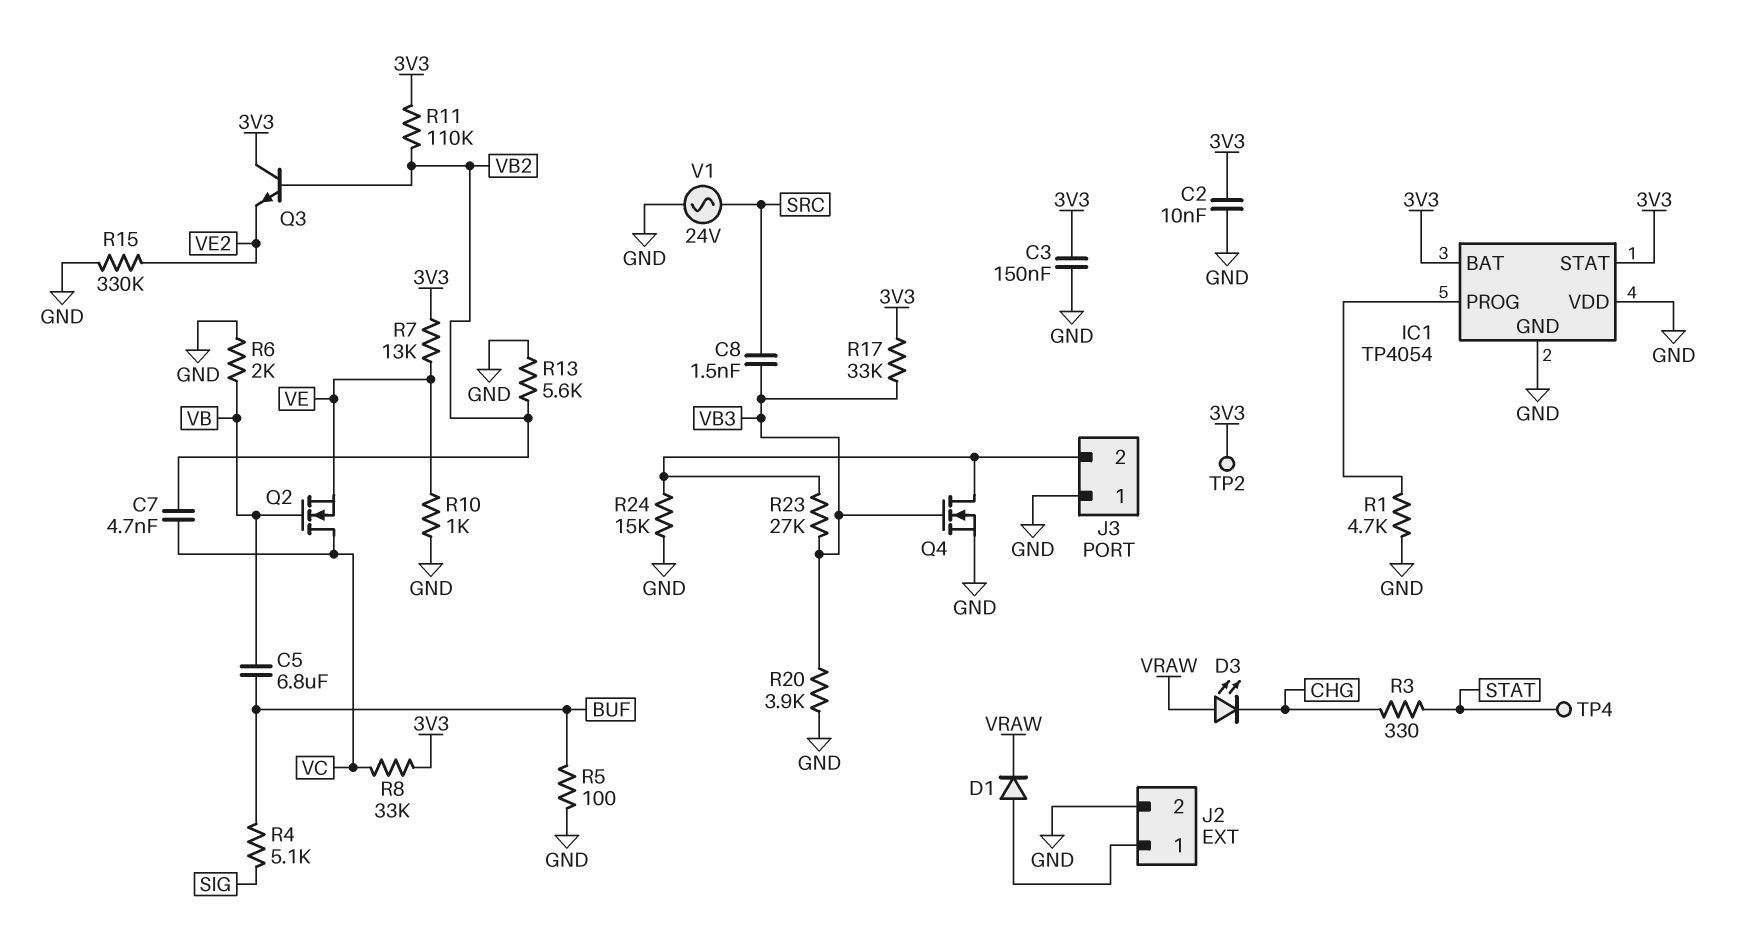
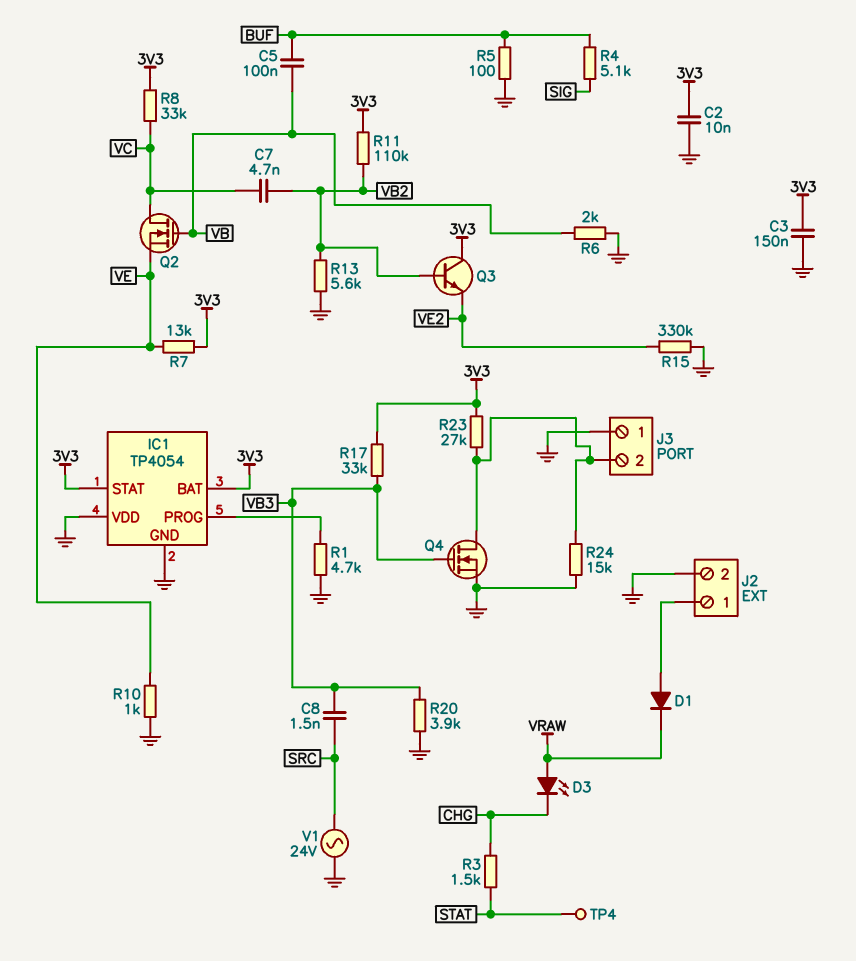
C5: 6.8uF (BUF, VB) -> 100nF (BUF, VB)
R3: 330 (CHG, STAT) -> 1.5k (CHG, STAT)
R23: 27k (J3/2, VB3) -> 27k (3V3, J3/2)
TP2: test point (3V3) -> none

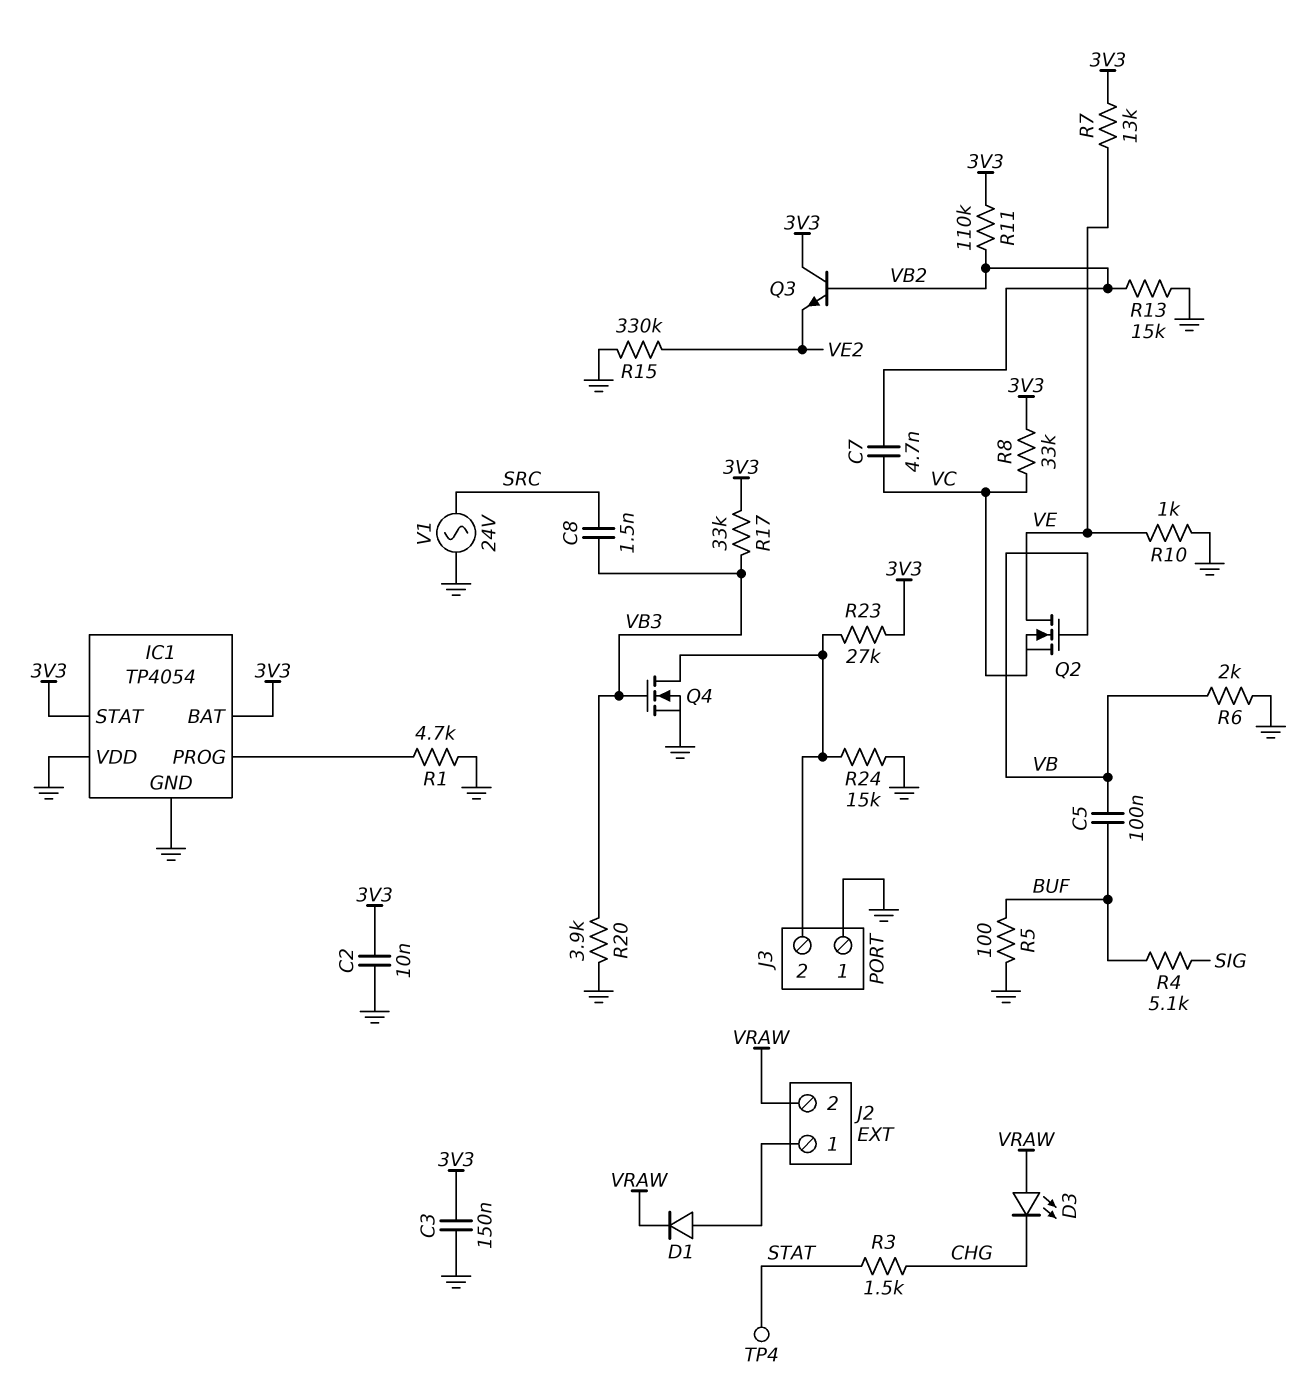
J2 pin 2: GND -> VRAW
Q2: NMOS (G VB, D VC, S VE) -> NMOS (G VB, D VE, S VC)
R13: 5.6k (GND, VB2) -> 15k (GND, VB2)

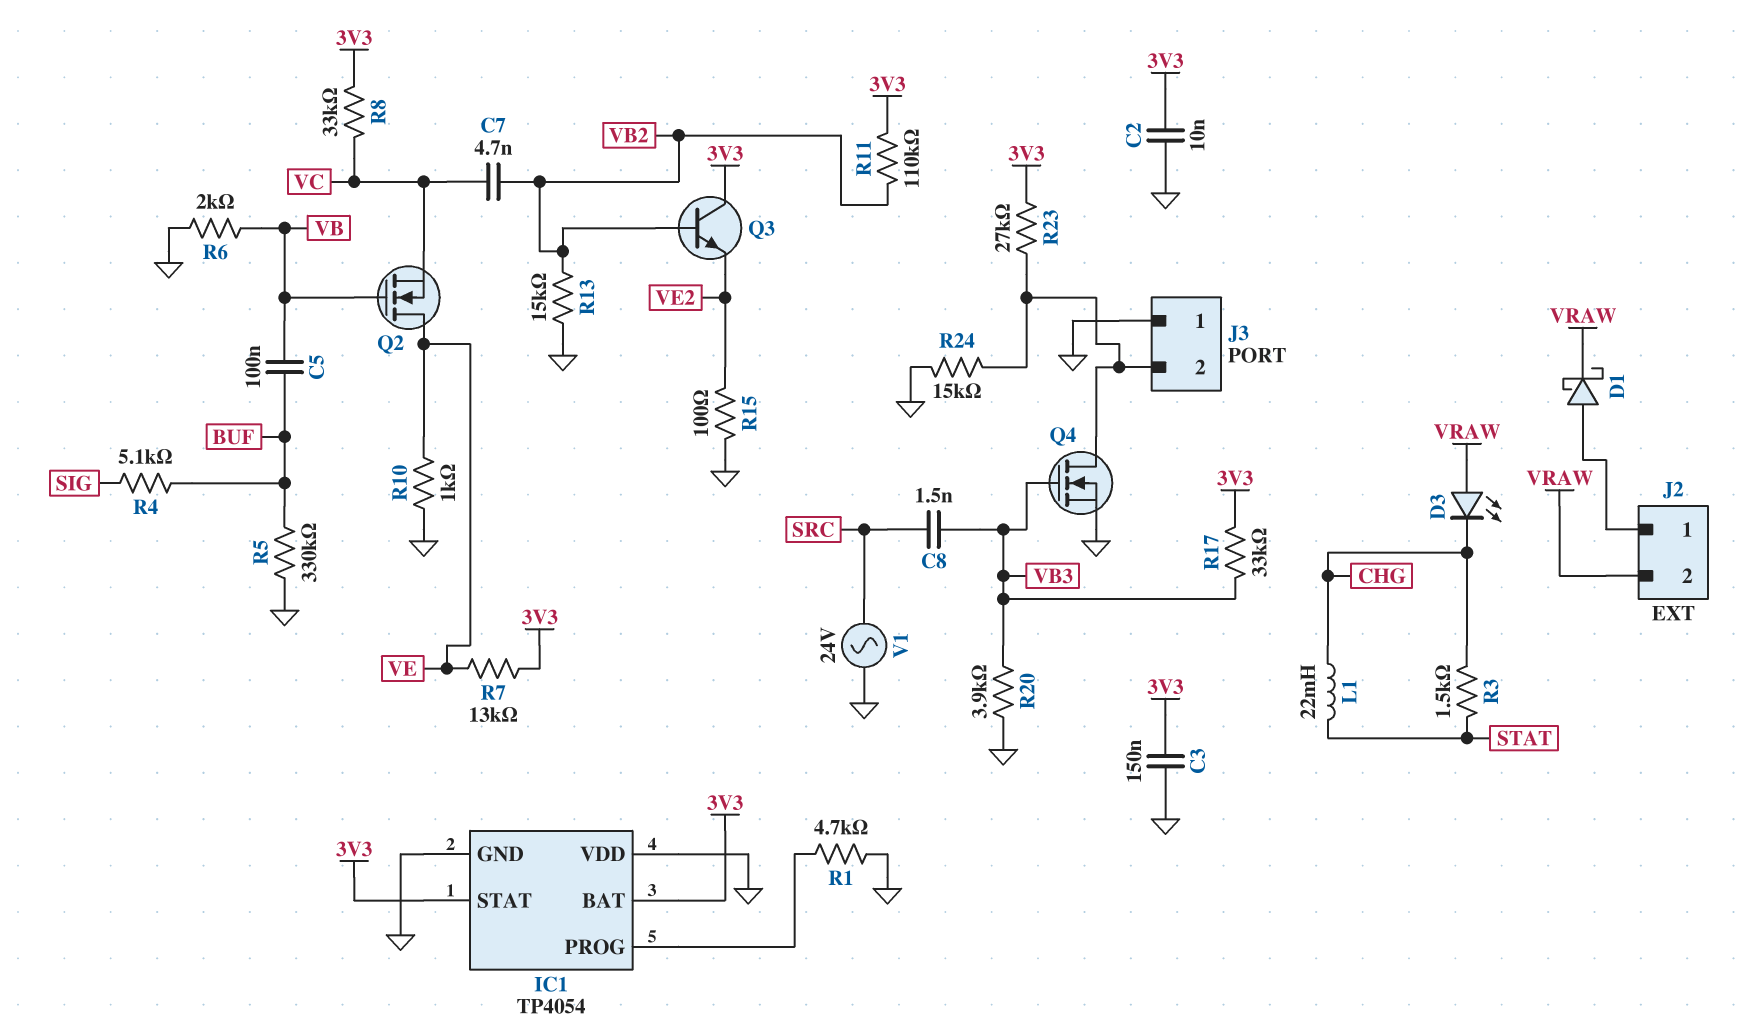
D1: diode (A J2/1, K VRAW) -> schottky (A J2/1, K VRAW)
L1: none -> 22mH (CHG, STAT)
R5: 100 (BUF, GND) -> 330k (BUF, GND)
R15: 330k (GND, VE2) -> 100 (GND, VE2)
TP4: test point (STAT) -> none

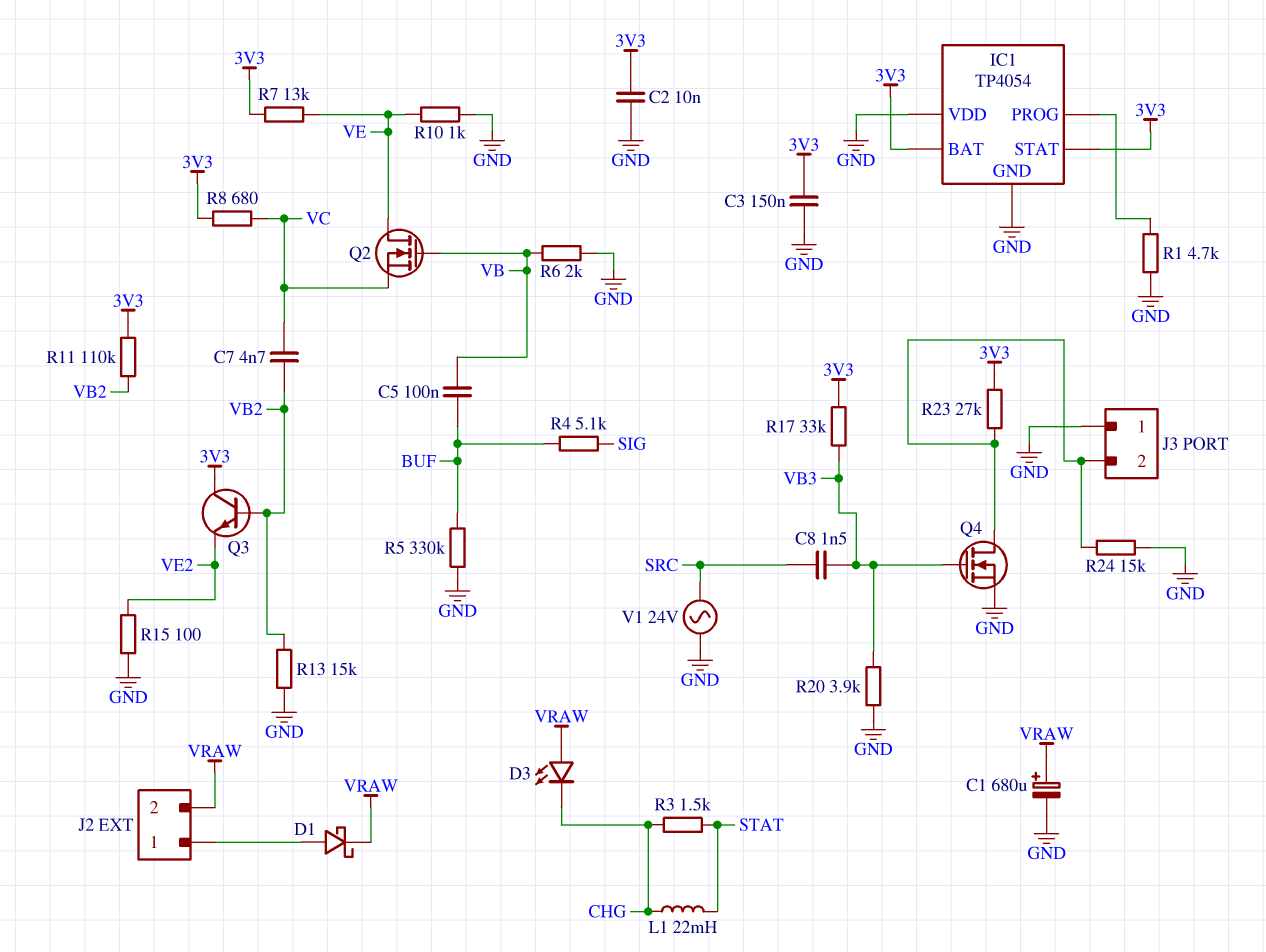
C1: none -> 680uF (plus VRAW, minus GND)
R8: 33k (3V3, VC) -> 680 (3V3, VC)

